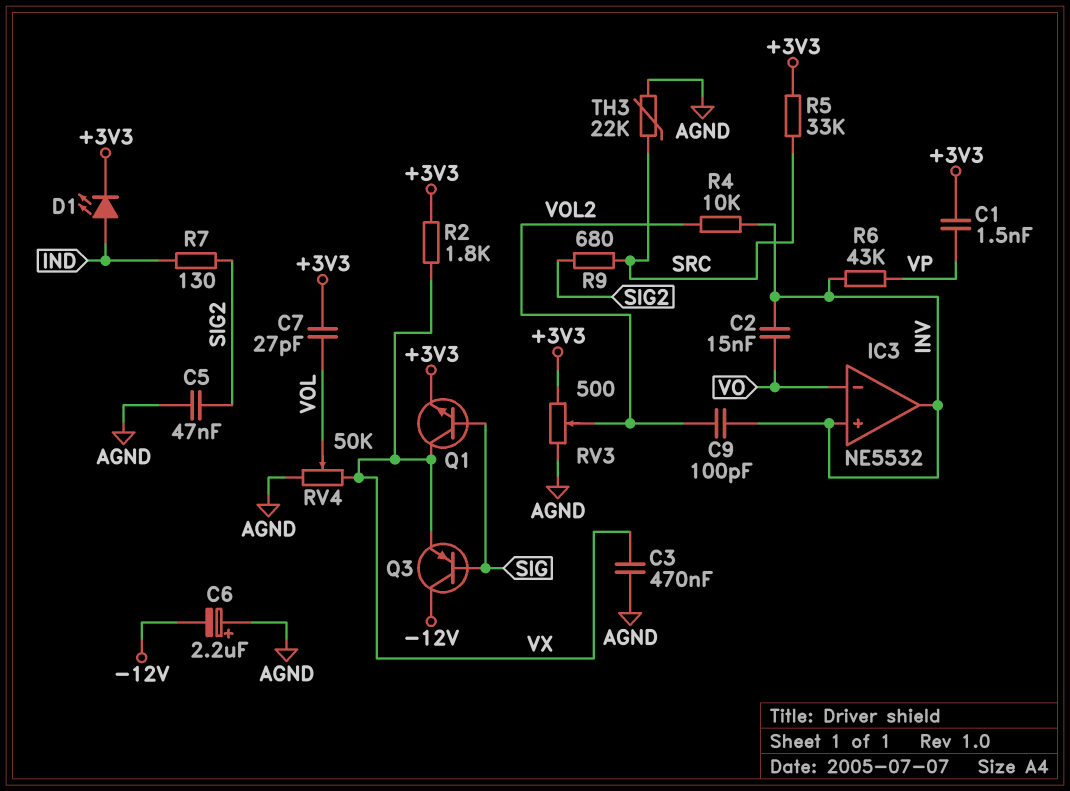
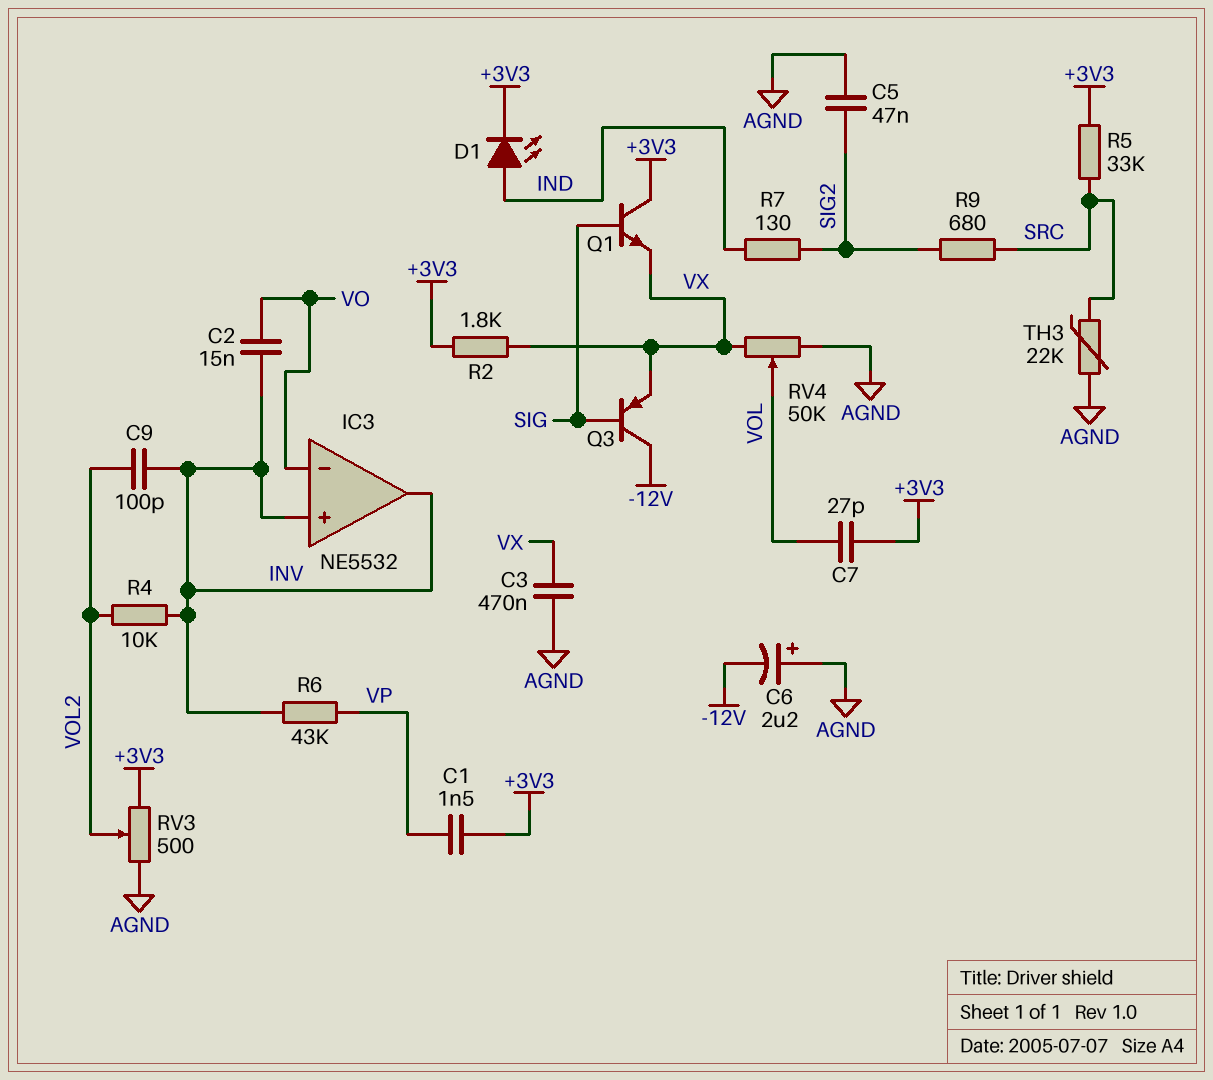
Q1: NPN (B SIG, C VX, E +3V3) -> NPN (B SIG, C +3V3, E VX)

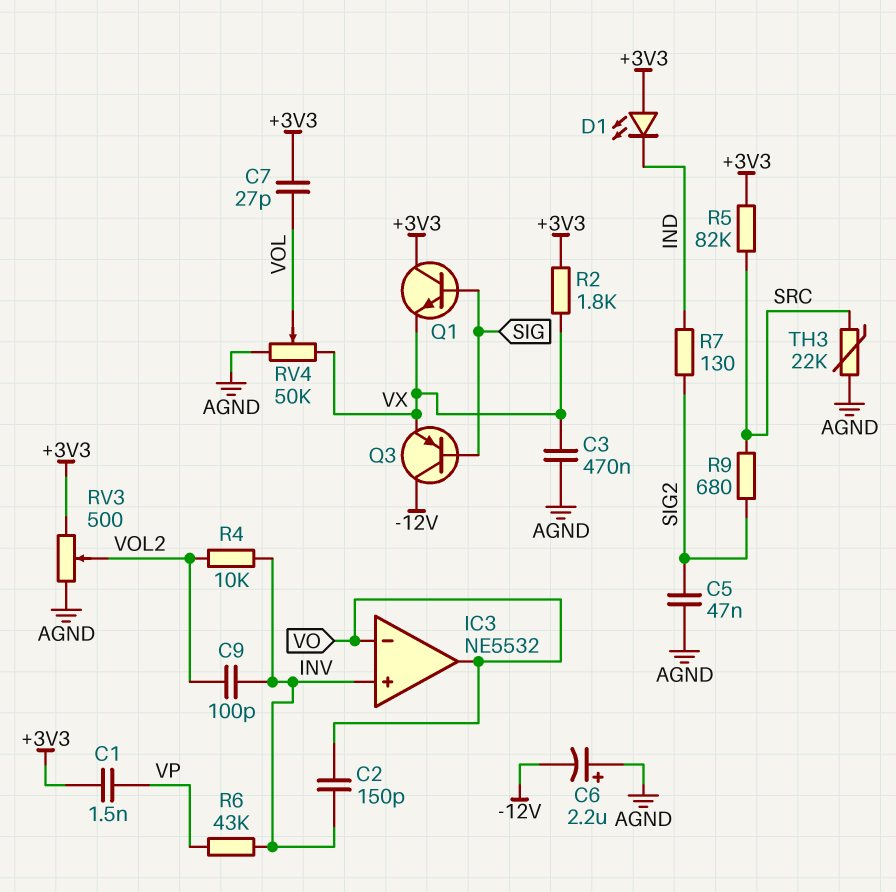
C2: 15nF (INV, VO) -> 150pF (INV, VO)
D1: LED (A IND, K +3V3) -> LED (A +3V3, K IND)
IC3 pin out: INV -> VO
R5: 33k (+3V3, SRC) -> 82k (+3V3, SRC)

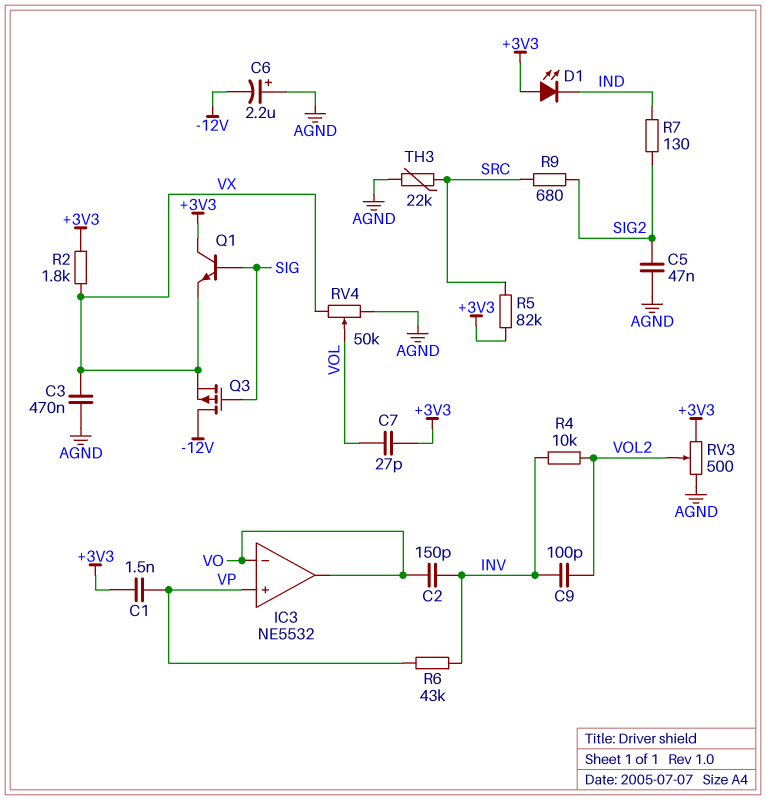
IC3 pin in+: INV -> VP
Q3: PNP (B SIG, C -12V, E VX) -> PMOS (G SIG, D -12V, S VX)

